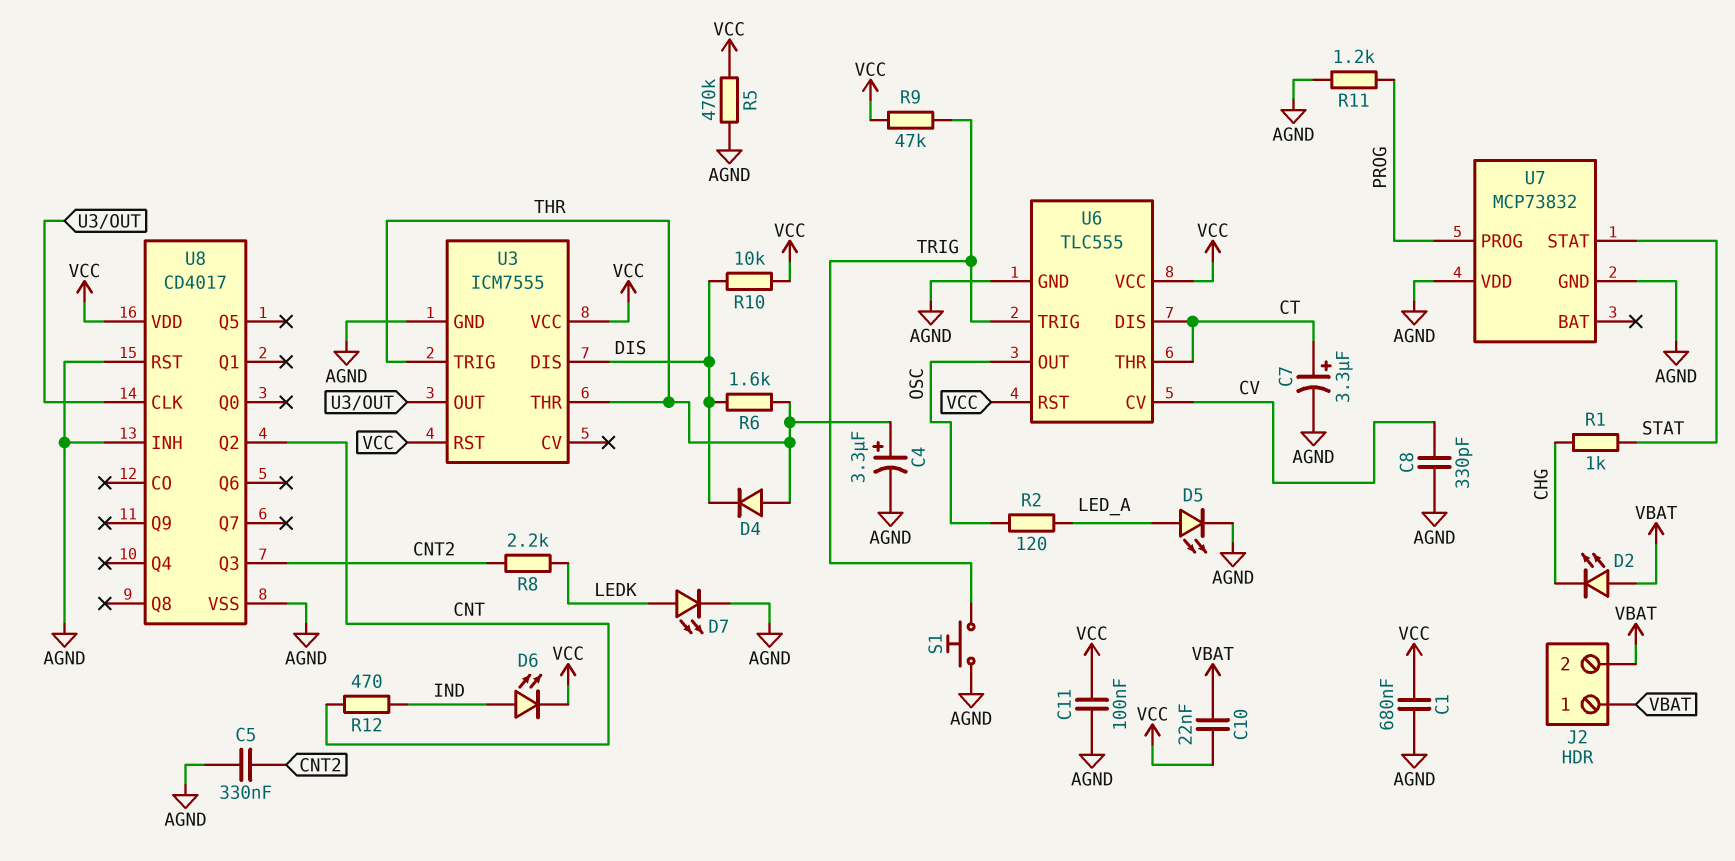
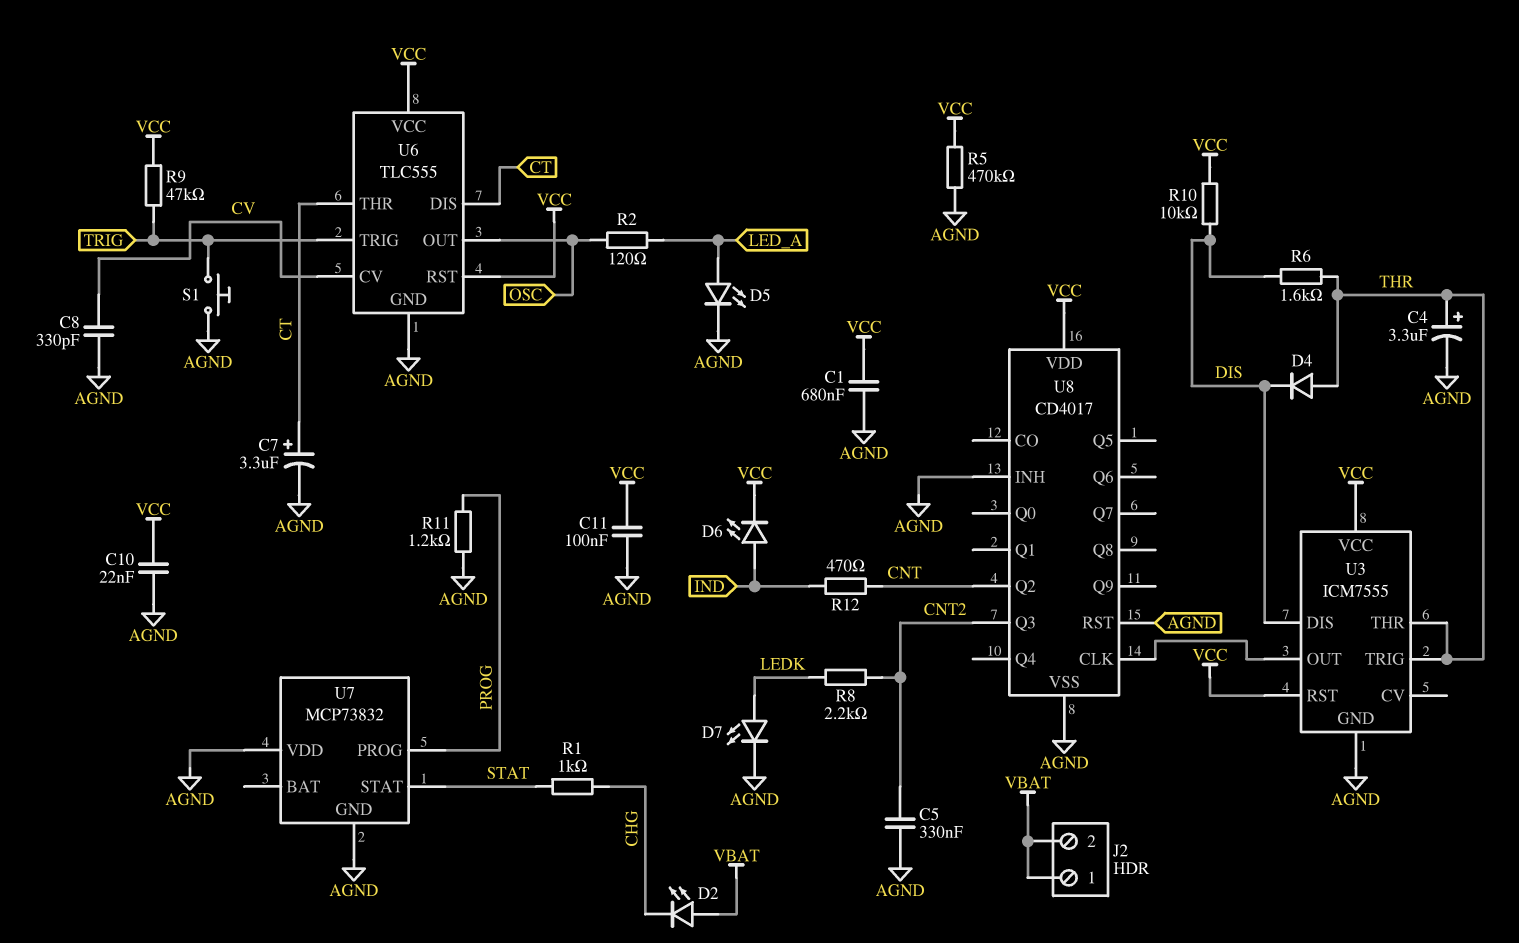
C10: 22nF (VBAT, VCC) -> 22nF (AGND, VCC)

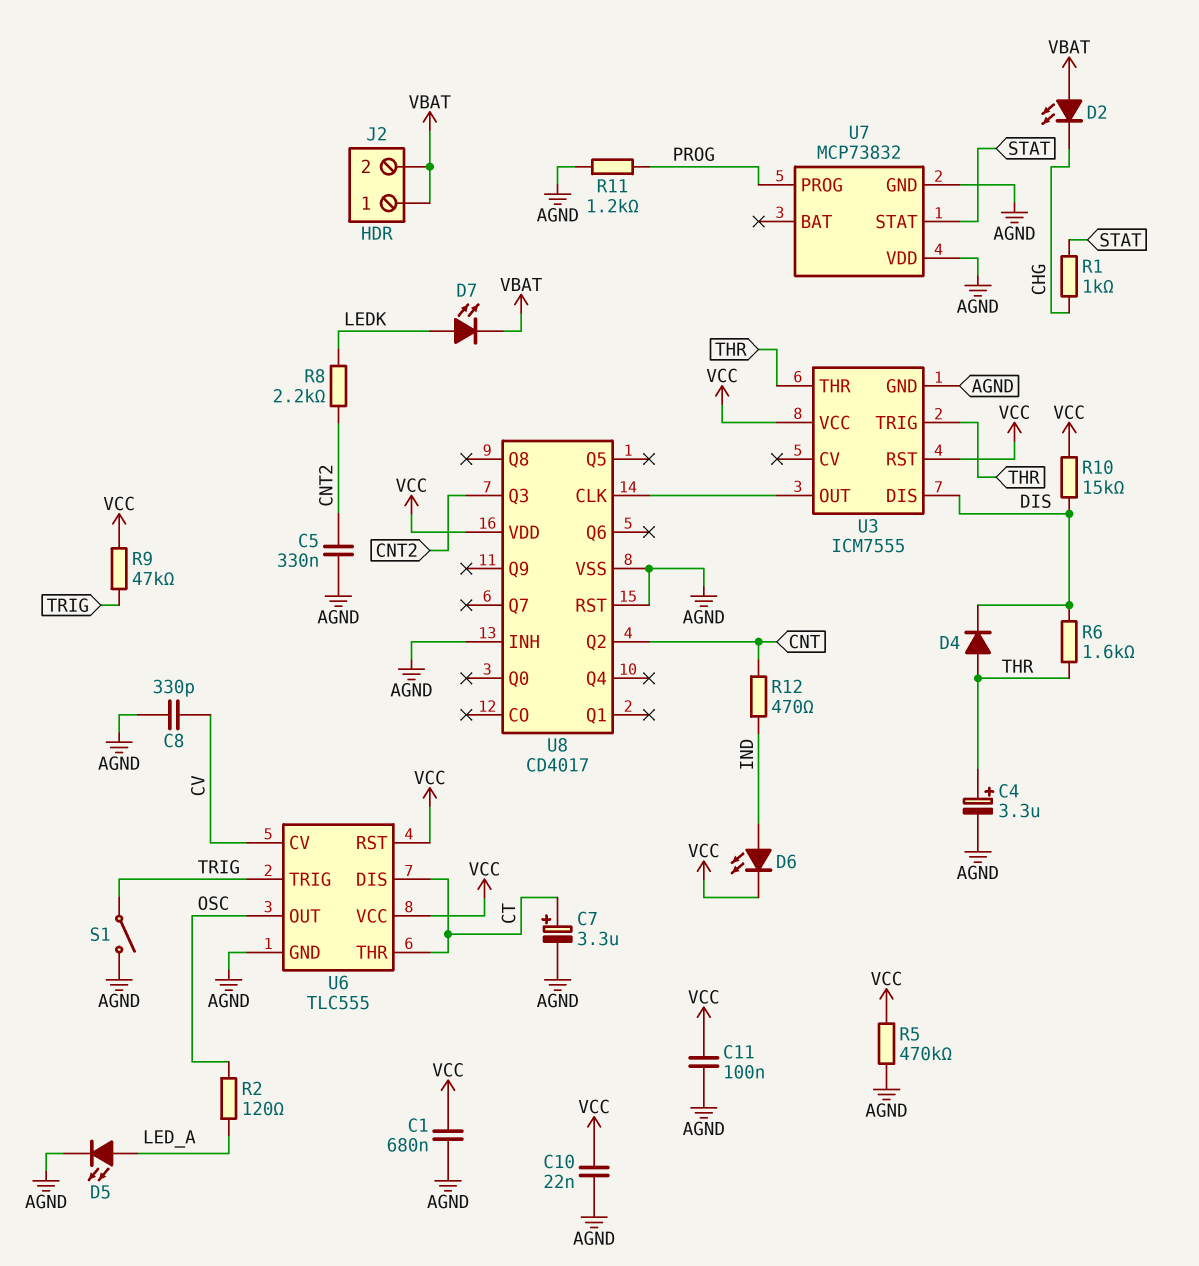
D7: LED (A LEDK, K AGND) -> LED (A LEDK, K VBAT)
R10: 10k (DIS, VCC) -> 15k (DIS, VCC)
S1: button (AGND, TRIG) -> switch (AGND, TRIG)

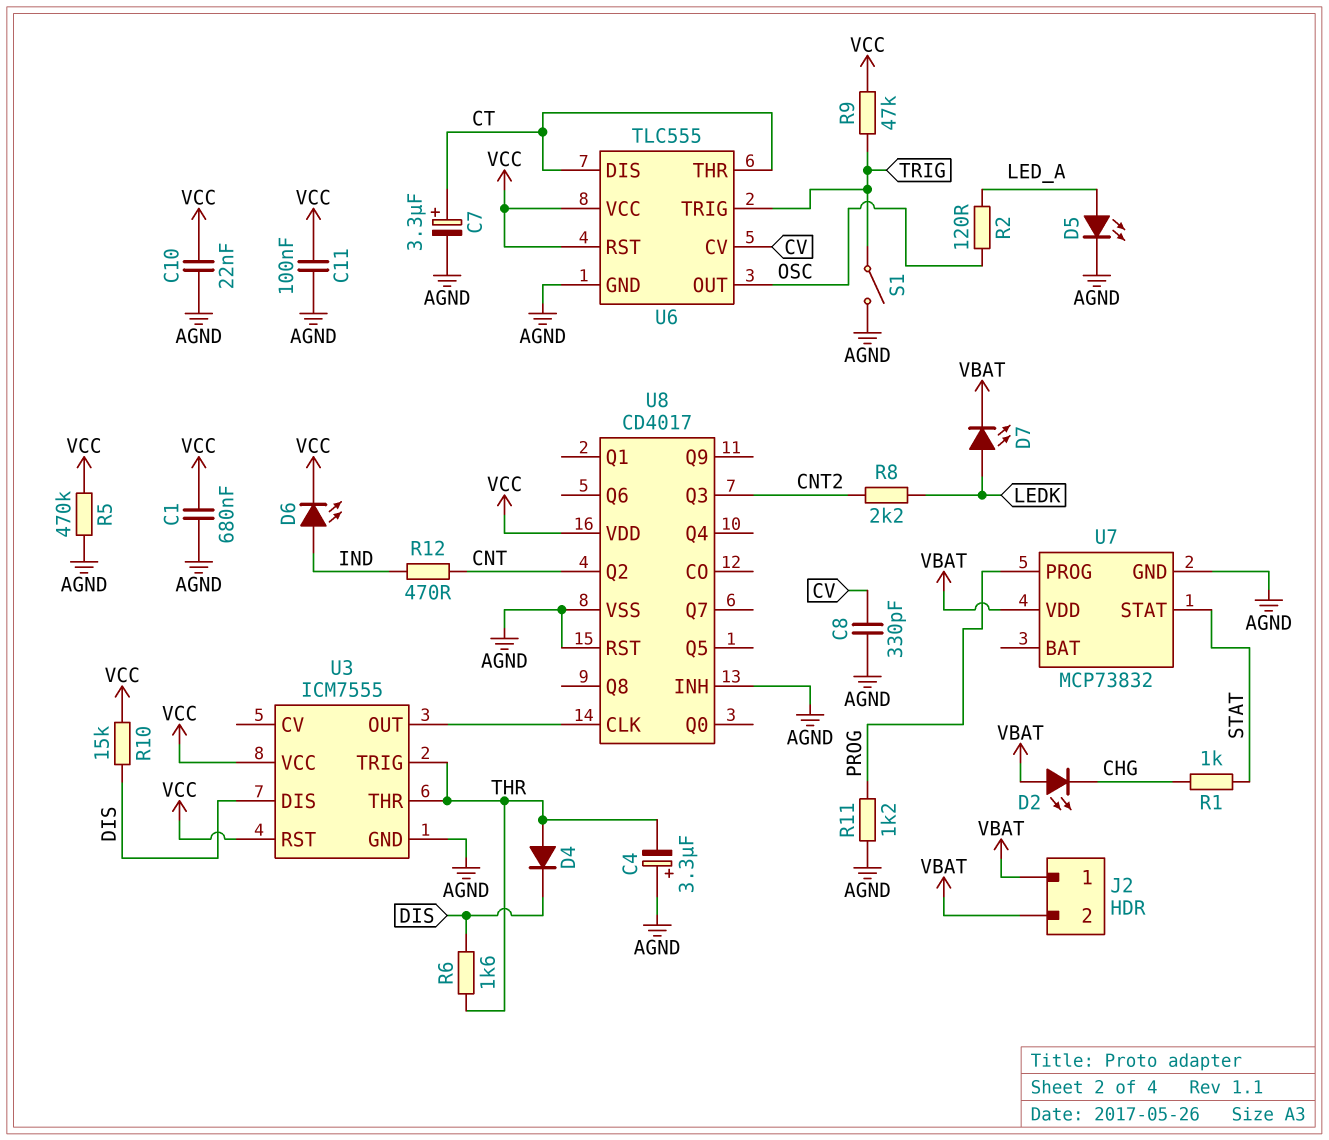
C4: 3.3uF (plus THR, minus AGND) -> 3.3uF (plus AGND, minus THR)
C5: 330nF (AGND, CNT2) -> none
U7 pin VDD: AGND -> VBAT

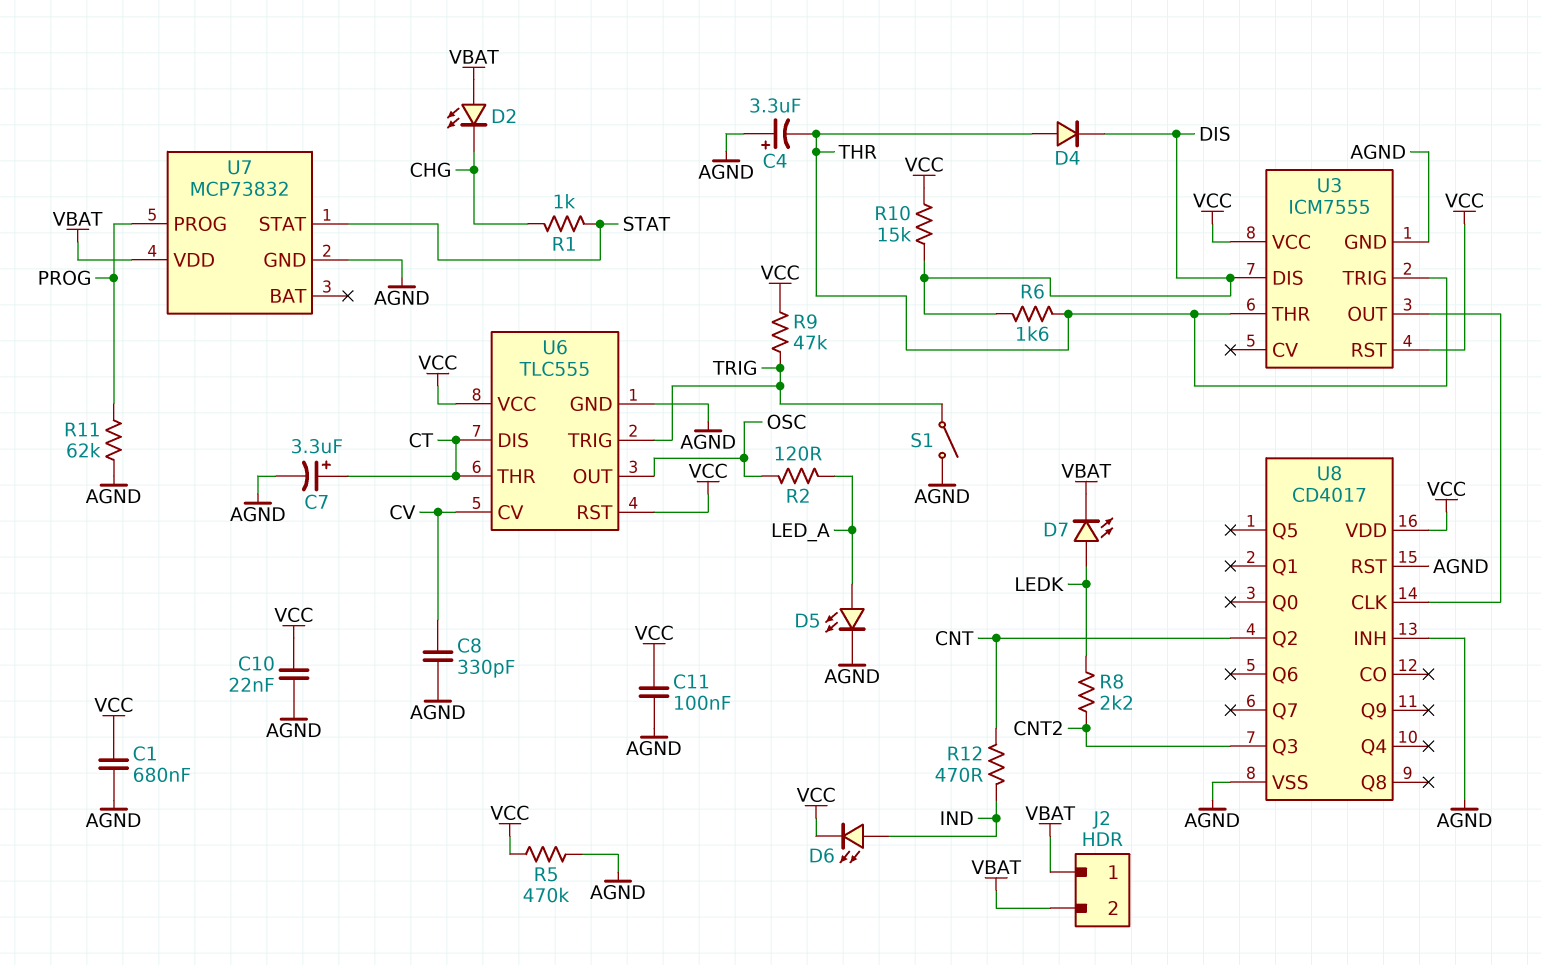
R11: 1.2k (AGND, PROG) -> 62k (AGND, PROG)

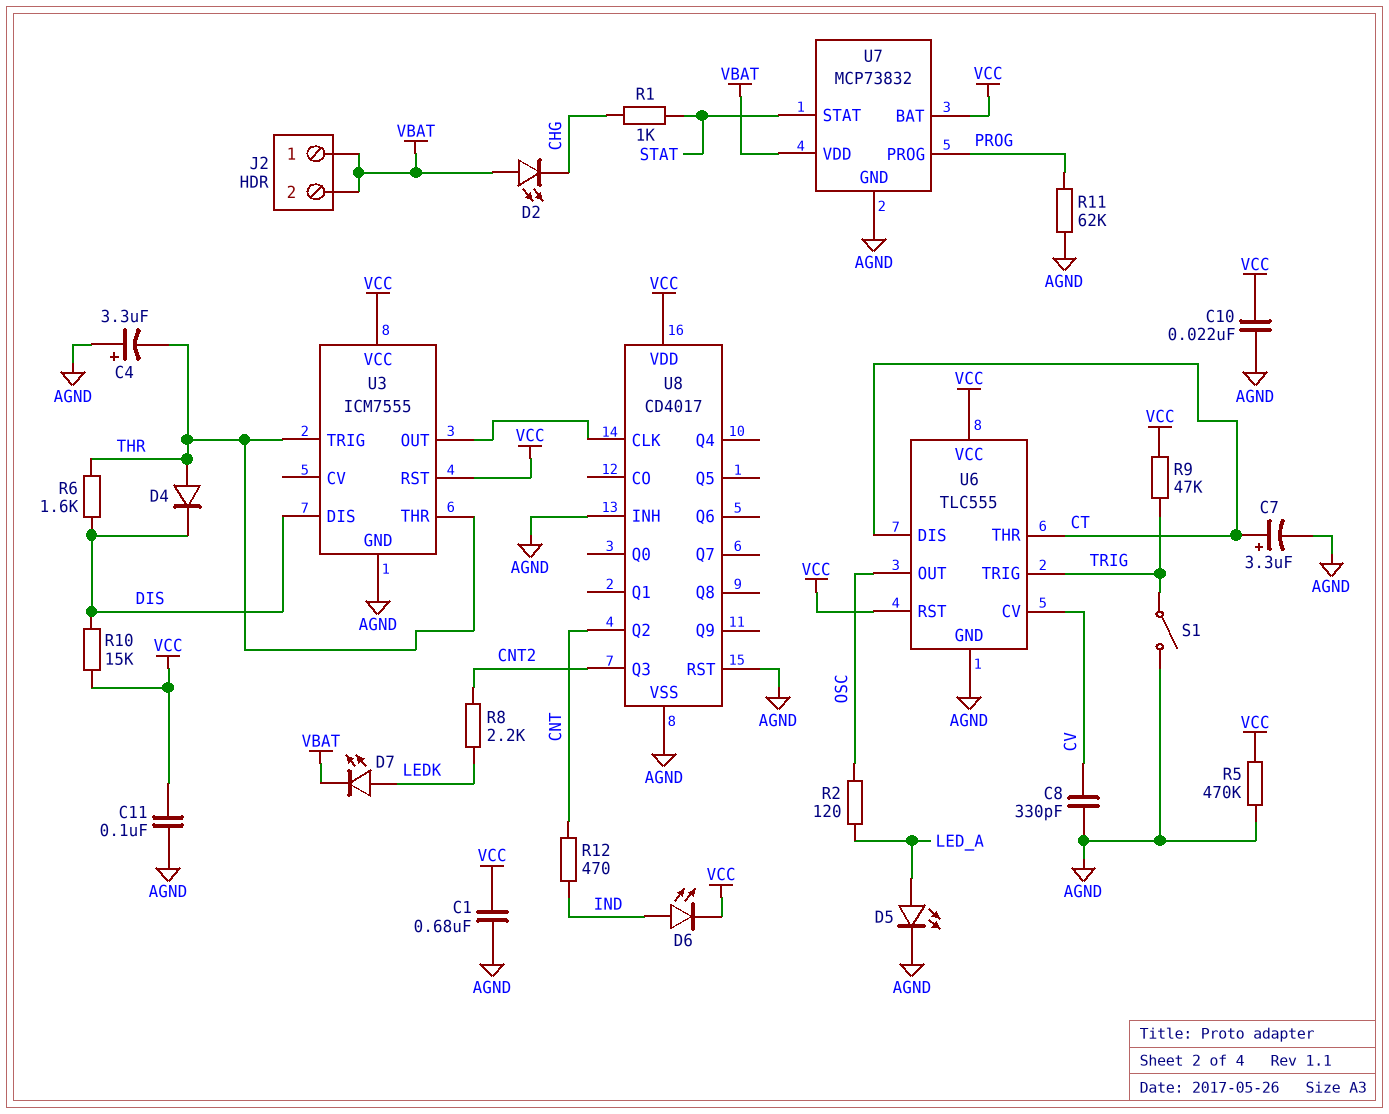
U7 pin BAT: none -> VCC

